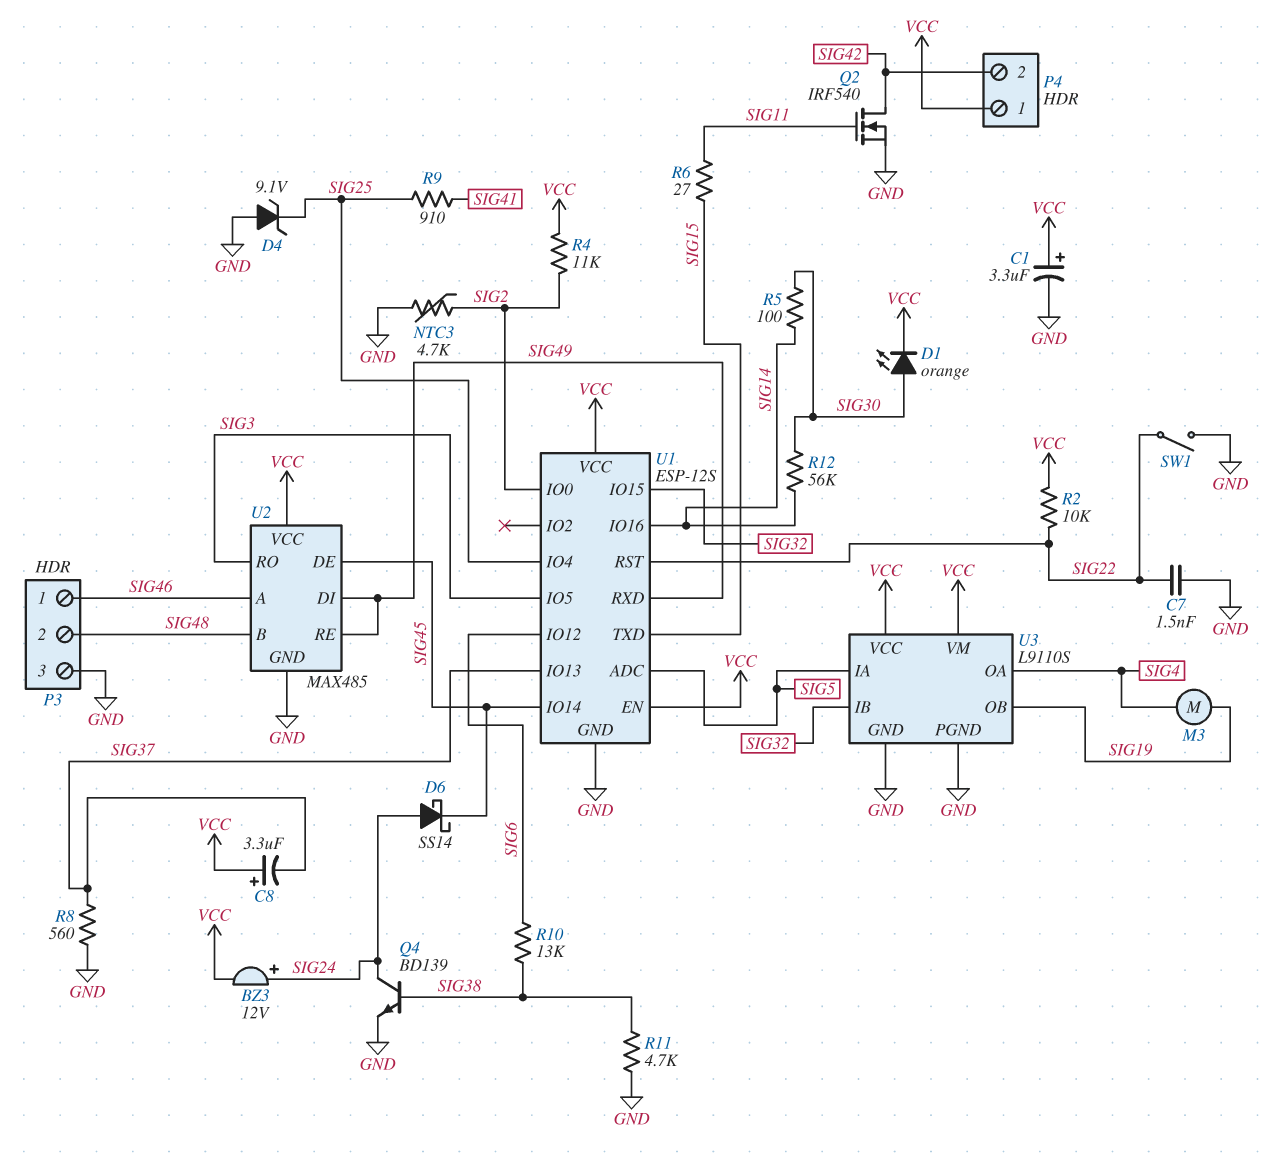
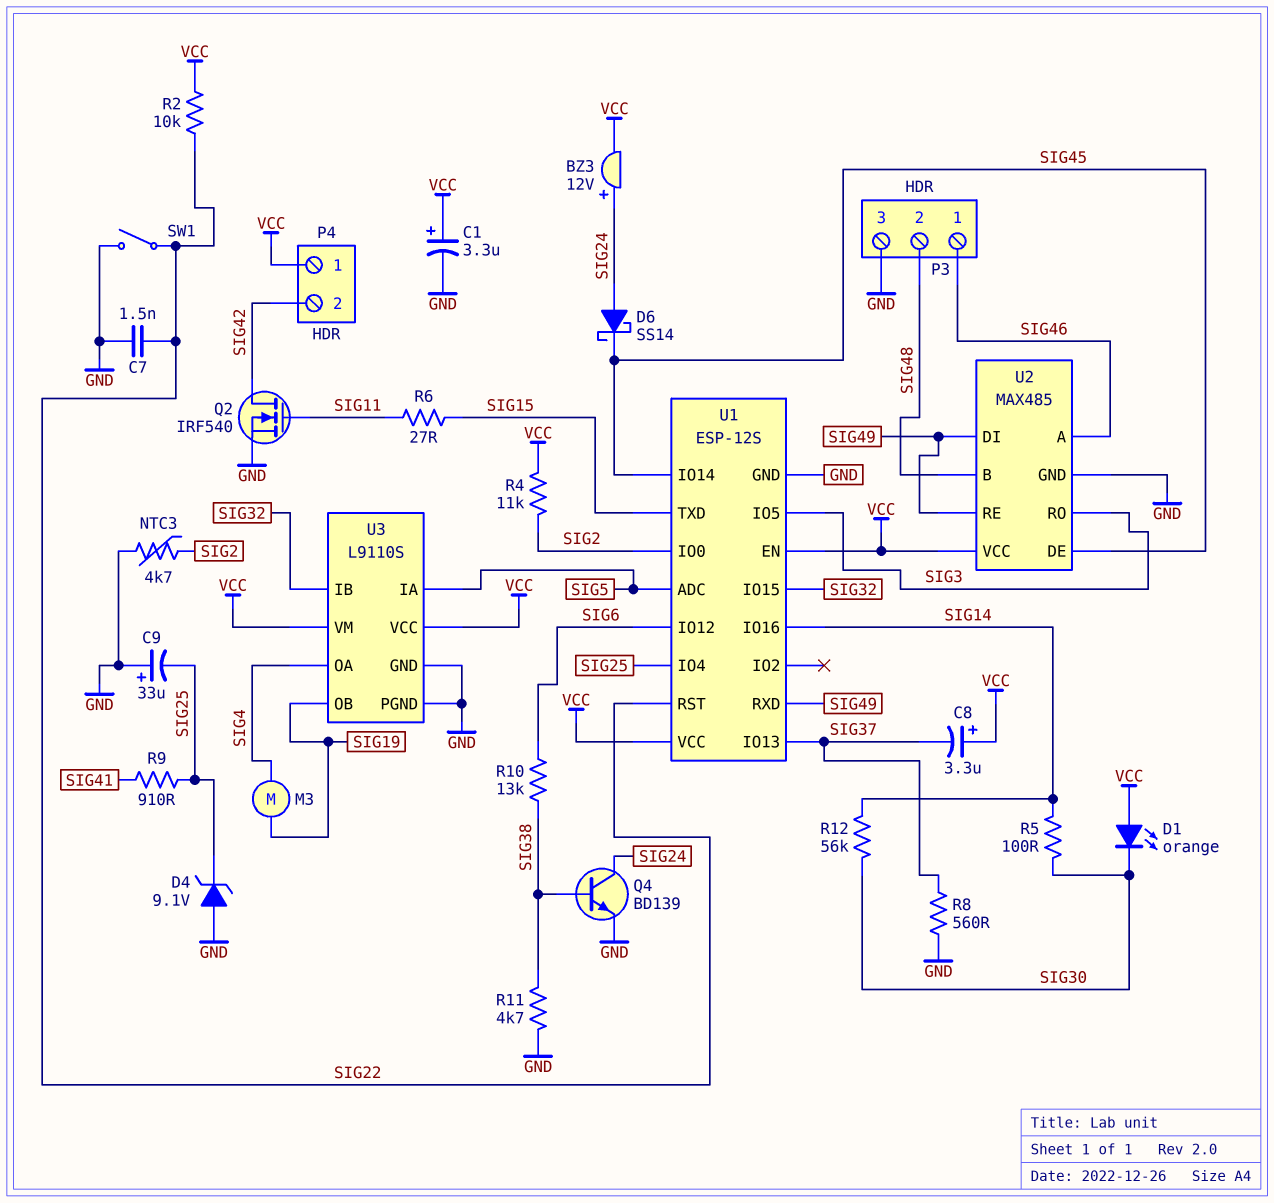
C9: none -> 33uF (plus GND, minus SIG25)
D1: LED orange (A SIG30, K VCC) -> LED orange (A VCC, K SIG30)

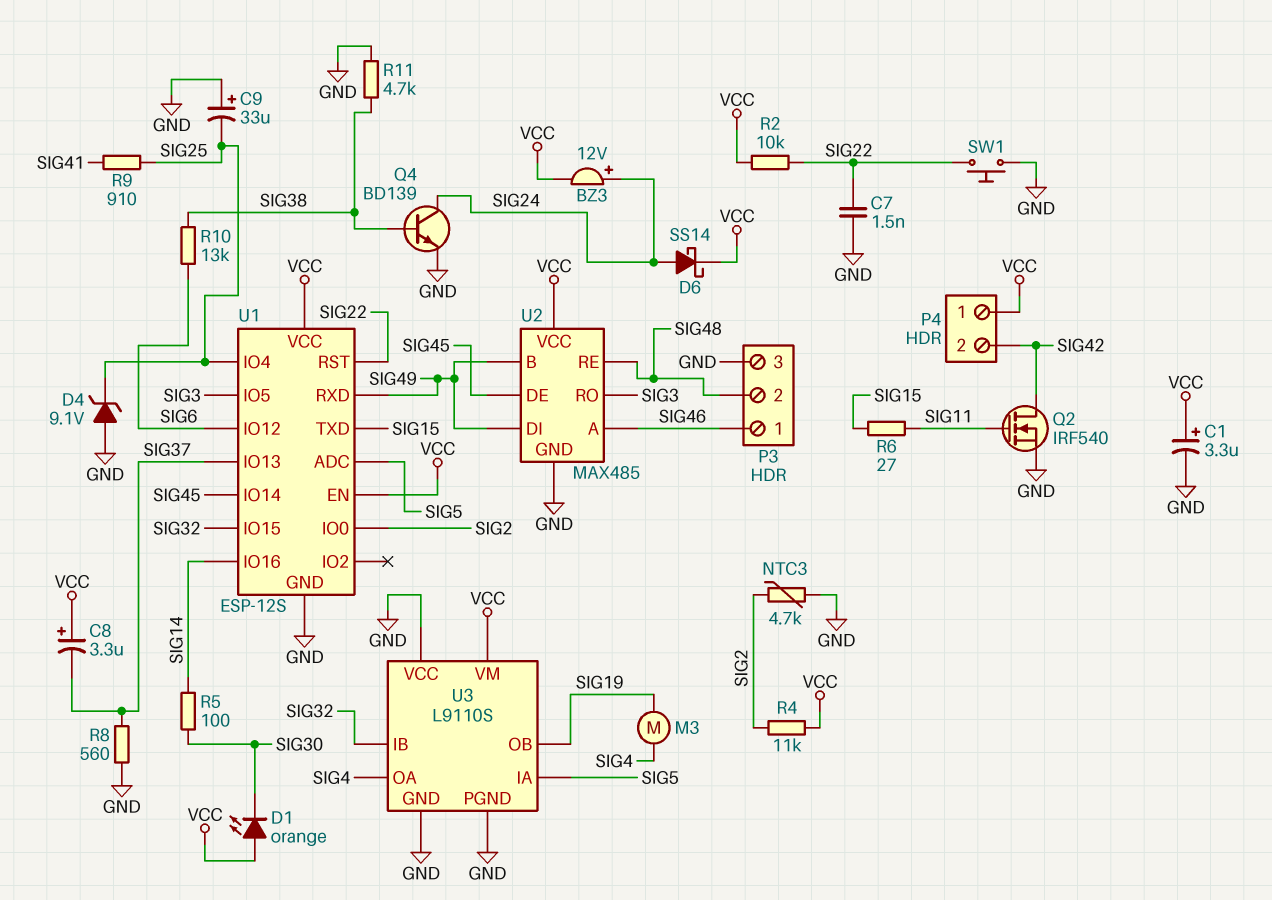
D6: schottky SS14 (A SIG24, K SIG45) -> schottky SS14 (A SIG24, K VCC)
R12: 56k (SIG14, SIG30) -> none
SW1: switch (GND, SIG22) -> button (GND, SIG22)
U2 pin B: SIG48 -> SIG49
U2 pin RE: SIG49 -> SIG48
U3 pin VCC: VCC -> GND

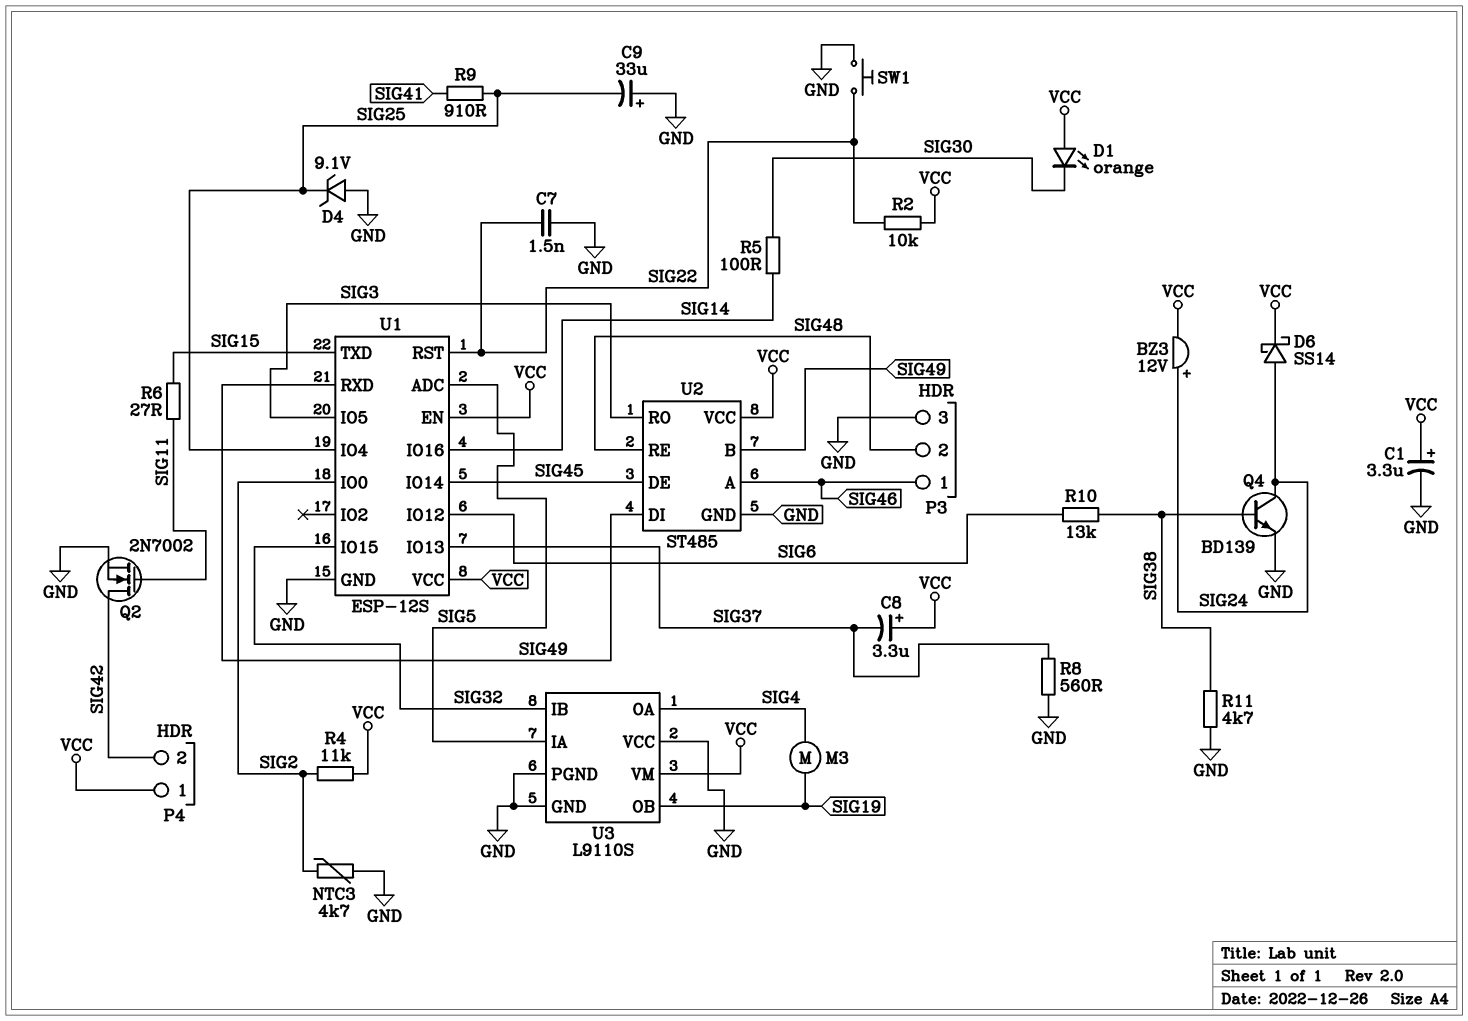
Q2: NMOS IRF540 (G SIG11, D SIG42, S GND) -> NMOS 2N7002 (G SIG11, D SIG42, S GND)
U2: MAX485 -> ST485

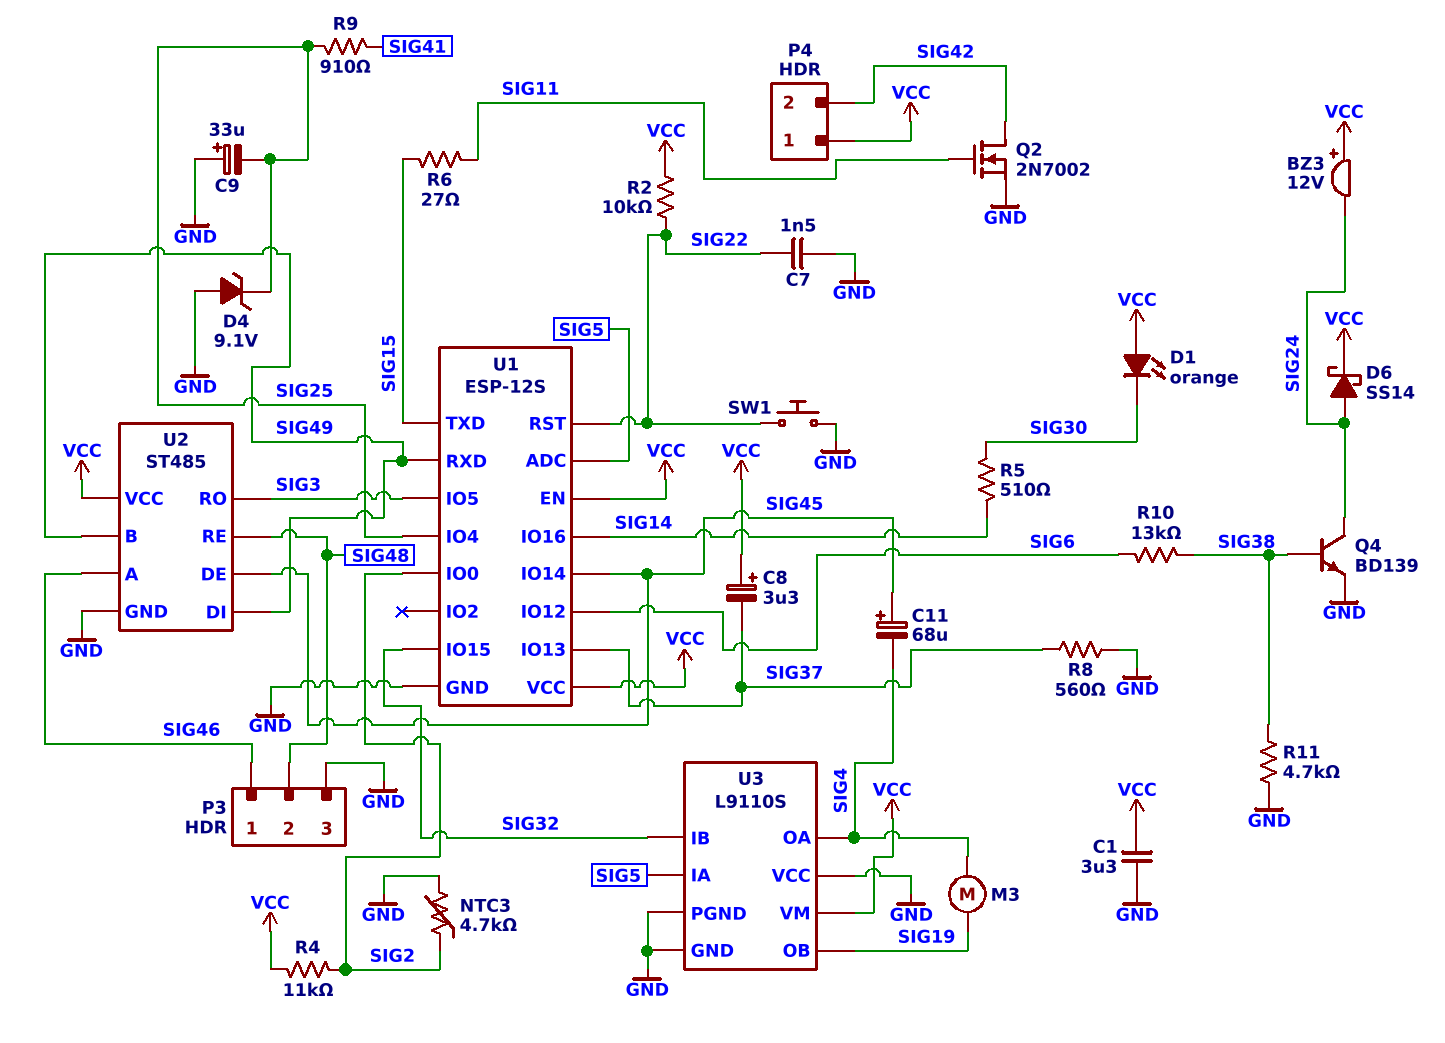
BZ3: buzzer 12V (plus SIG24, minus VCC) -> buzzer 12V (plus VCC, minus SIG24)
C1: 3.3uF (plus VCC, minus GND) -> 3.3uF (GND, VCC)
C11: none -> 68uF (plus SIG45, minus SIG4)
R5: 100 (SIG14, SIG30) -> 510 (SIG14, SIG30)

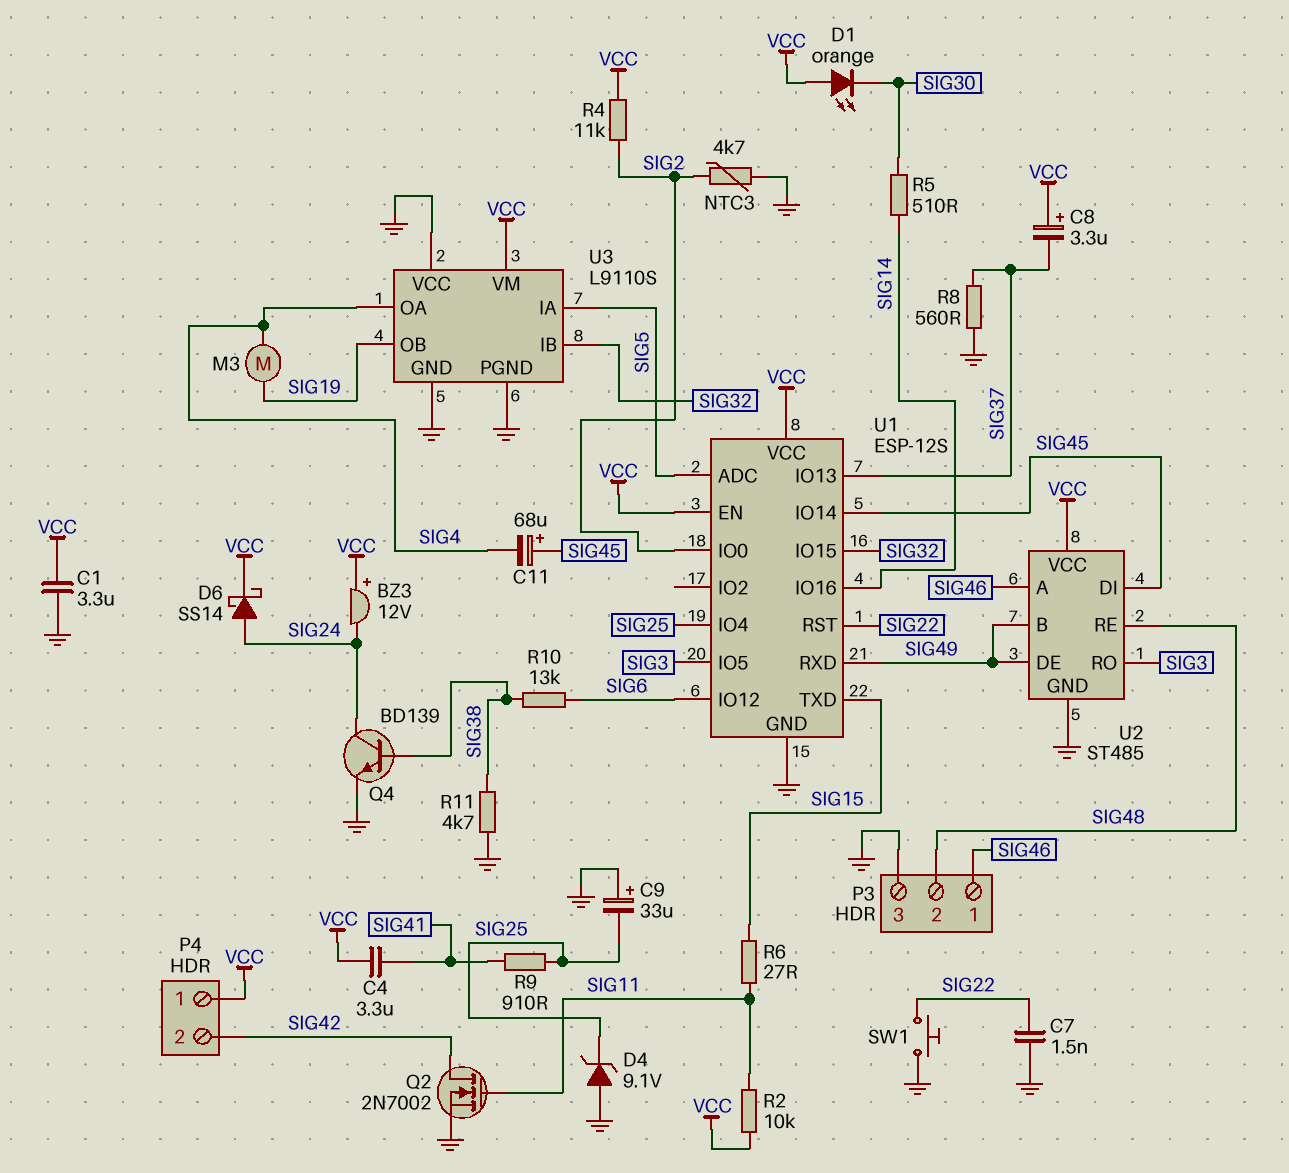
C4: none -> 3.3uF (SIG41, VCC)
R2: 10k (SIG22, VCC) -> 10k (SIG11, VCC)
U2 pin DE: SIG45 -> SIG49
U2 pin DI: SIG49 -> SIG45

